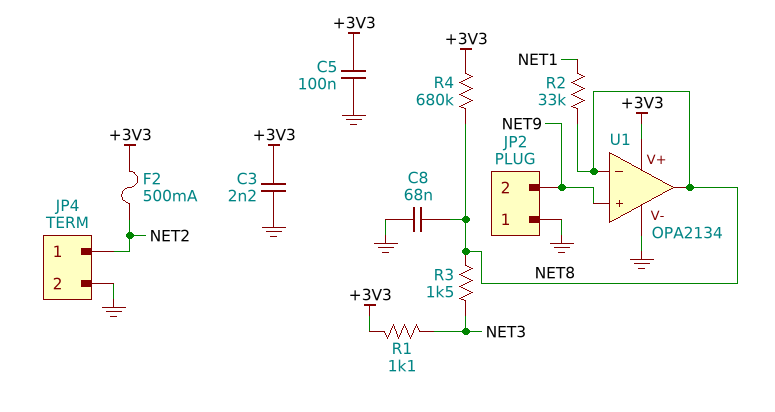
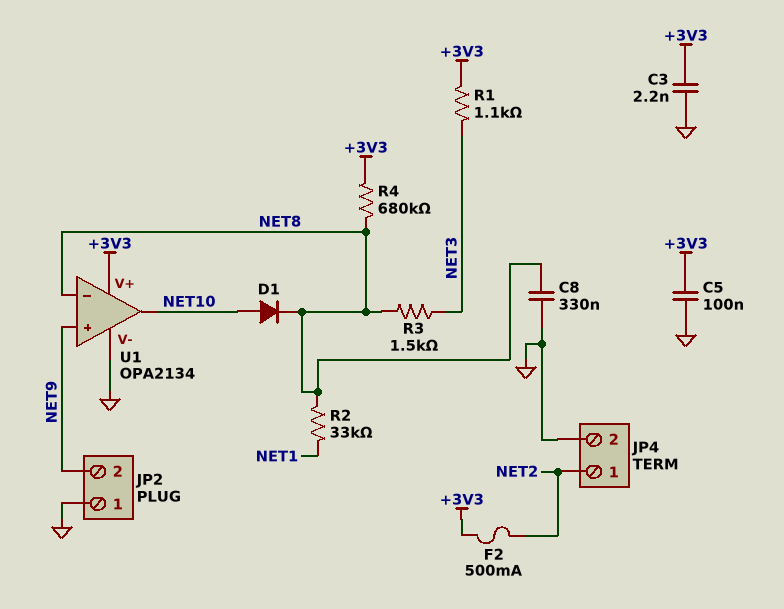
C8: 68nF (GND, NET8) -> 330nF (GND, NET8)
D1: none -> diode (A NET10, K NET8)
U1 pin out: NET8 -> NET10

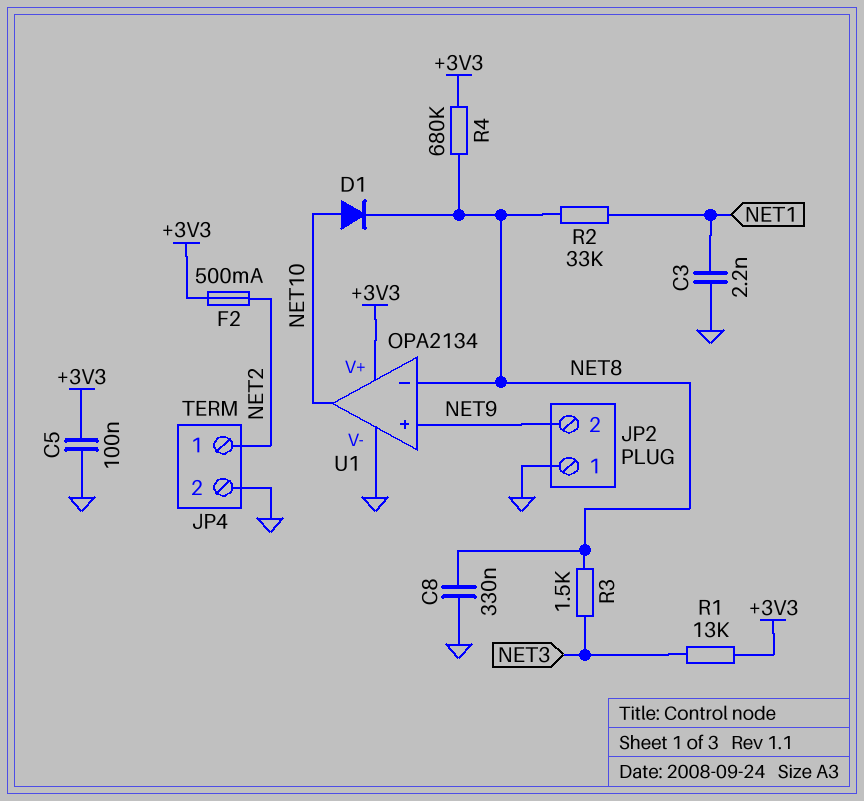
C3: 2.2nF (+3V3, GND) -> 2.2nF (GND, NET1)
R1: 1.1k (+3V3, NET3) -> 13k (+3V3, NET3)

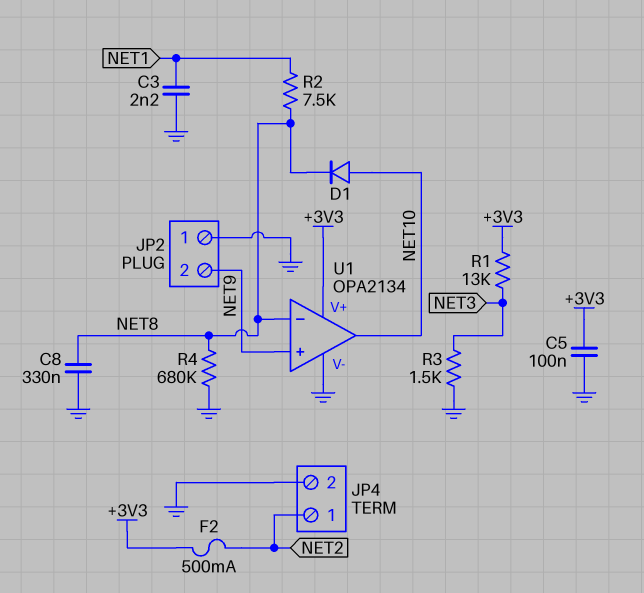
R2: 33k (NET1, NET8) -> 7.5k (NET1, NET8)
R3: 1.5k (NET3, NET8) -> 1.5k (GND, NET3)
R4: 680k (+3V3, NET8) -> 680k (GND, NET8)

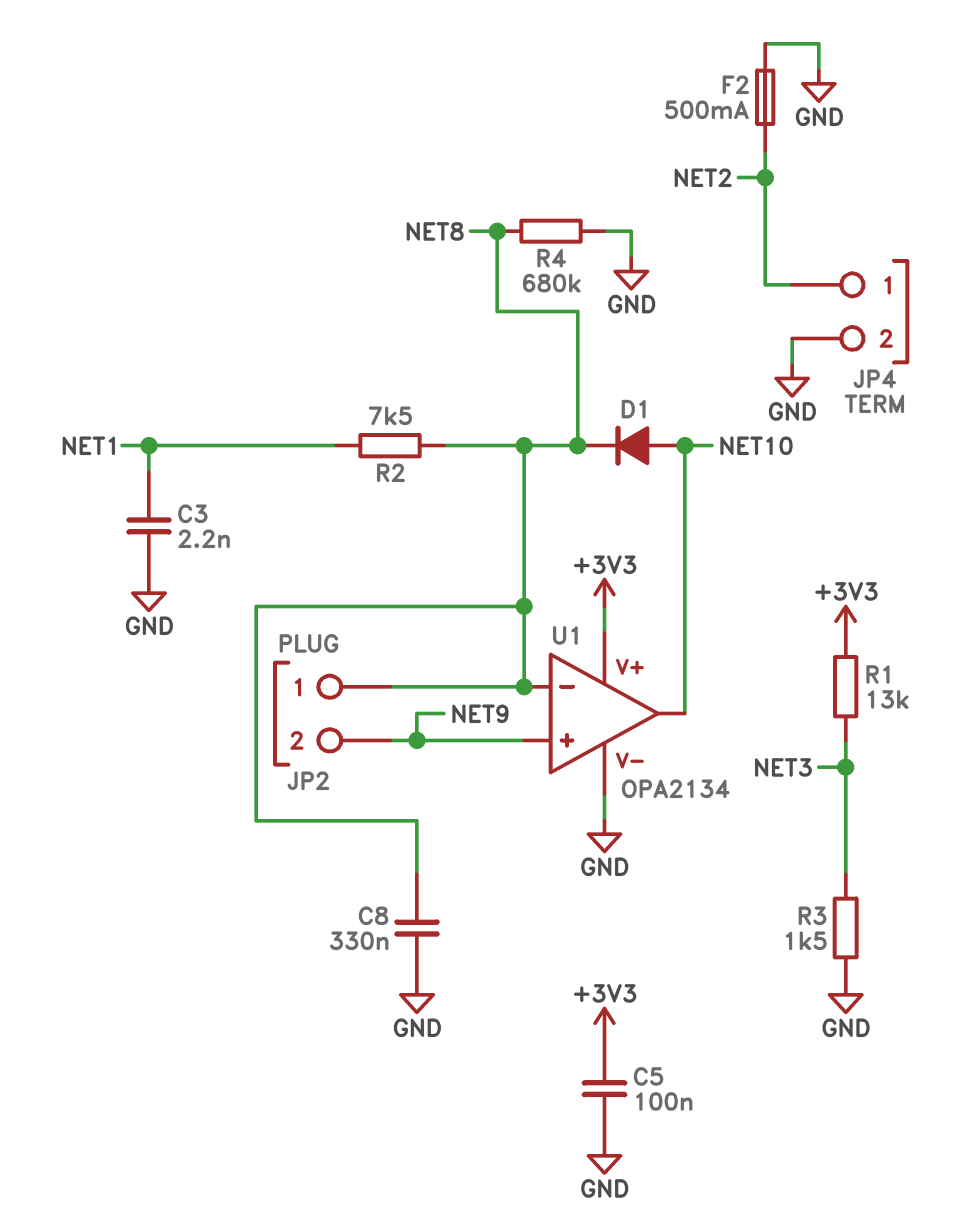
F2: 500mA (+3V3, NET2) -> 500mA (GND, NET2)
JP2 pin 1: GND -> NET8

